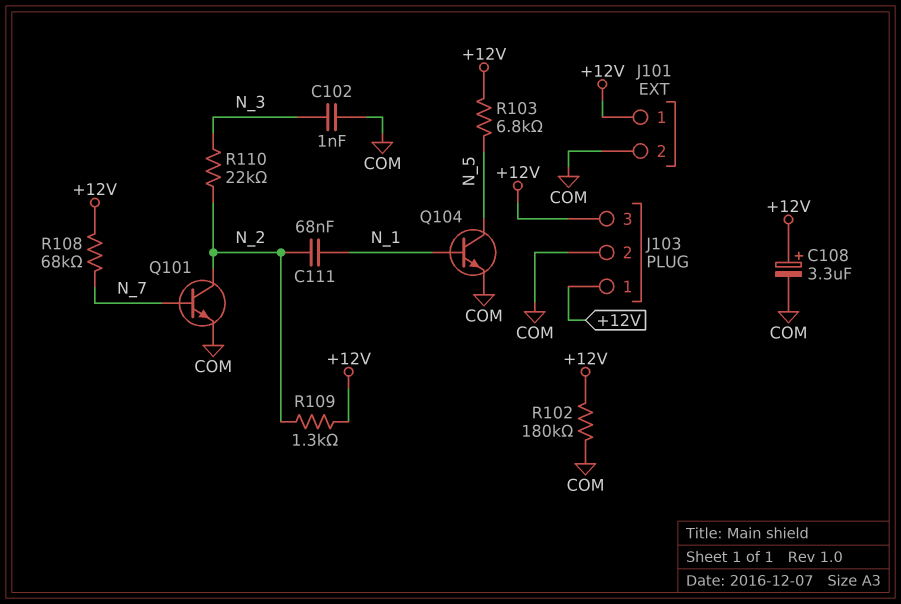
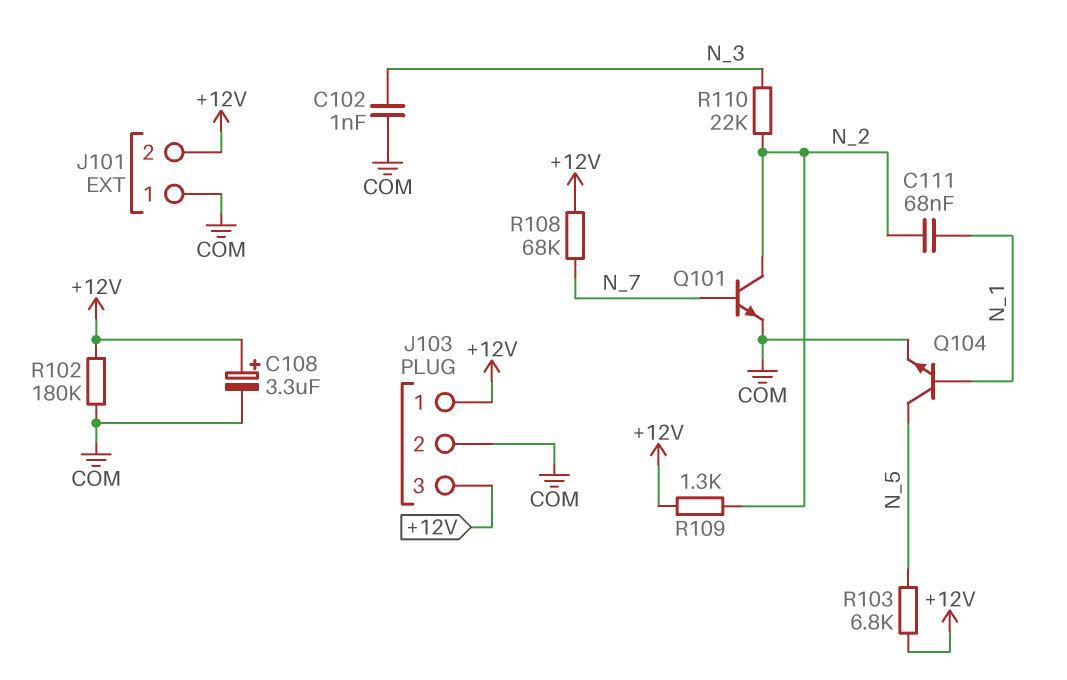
J101 pin 1: +12V -> COM
J101 pin 2: COM -> +12V

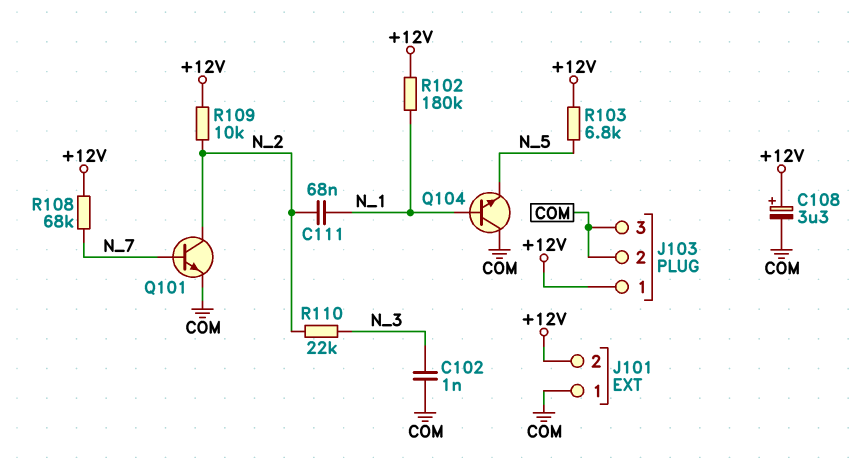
J103 pin 3: +12V -> COM
Q104: NPN (B N_1, C N_5, E COM) -> NPN (B N_1, C COM, E N_5)
R102: 180k (+12V, COM) -> 180k (+12V, N_1)
R109: 1.3k (+12V, N_2) -> 10k (+12V, N_2)

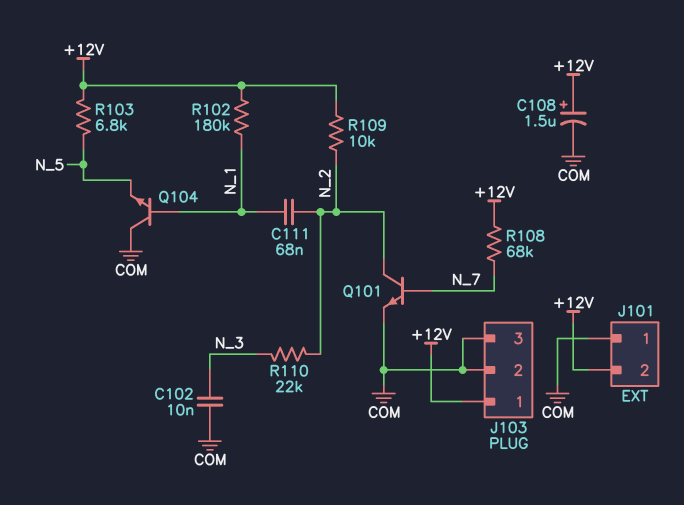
C102: 1nF (COM, N_3) -> 10nF (COM, N_3)
C108: 3.3uF (plus +12V, minus COM) -> 1.5uF (plus +12V, minus COM)

